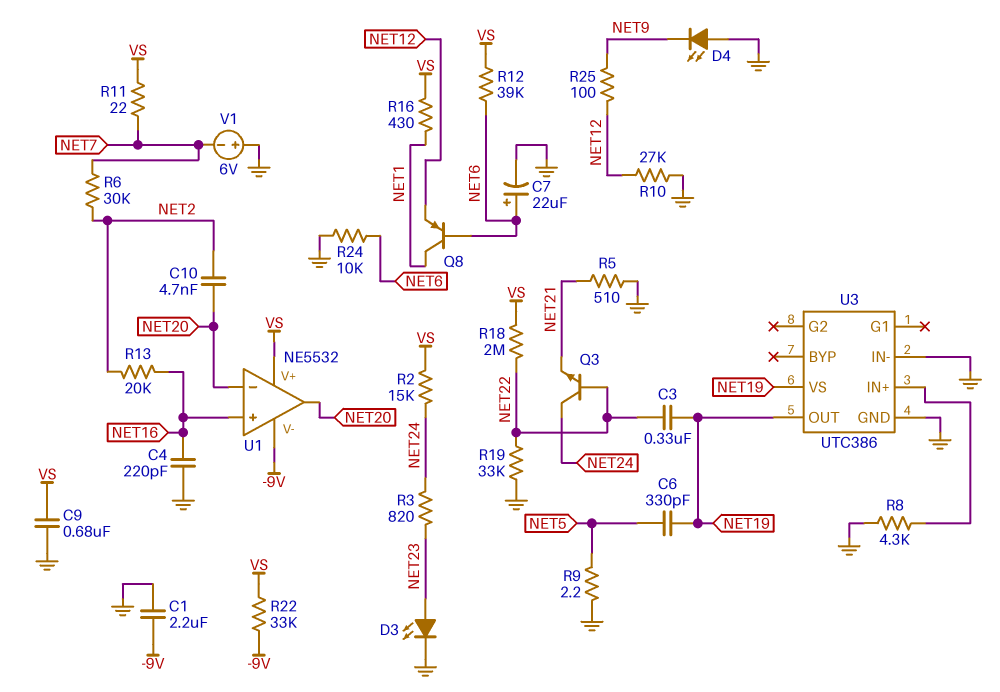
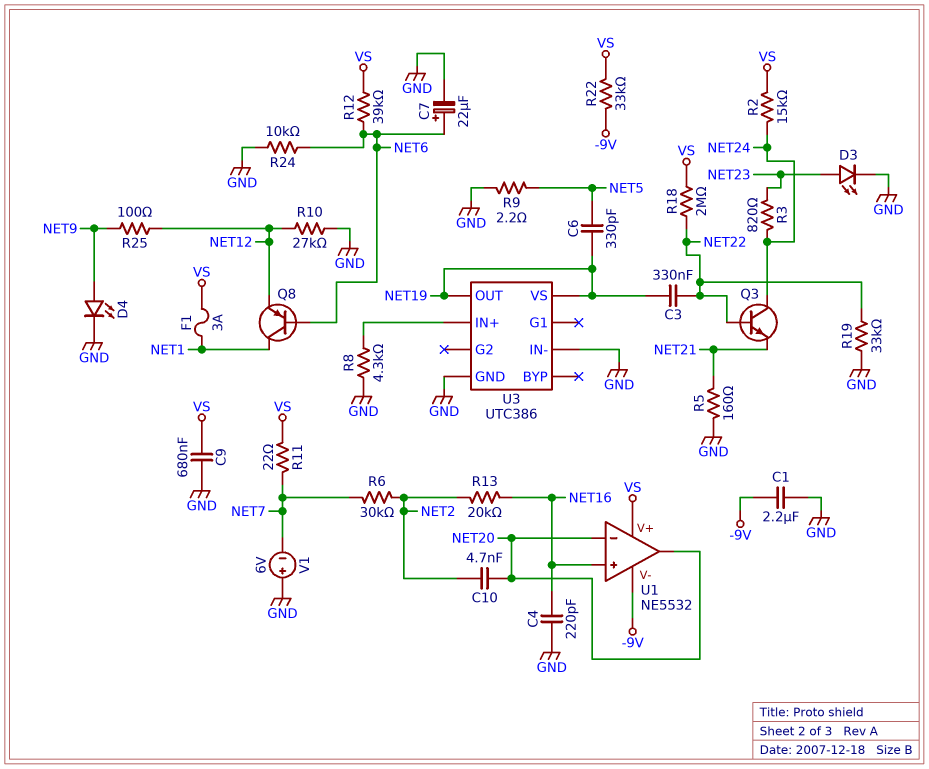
D4: LED (A GND, K NET9) -> LED (A NET9, K GND)
F1: none -> 3A (NET1, VS)
R5: 510 (GND, NET21) -> 160 (GND, NET21)
R16: 430 (NET1, VS) -> none

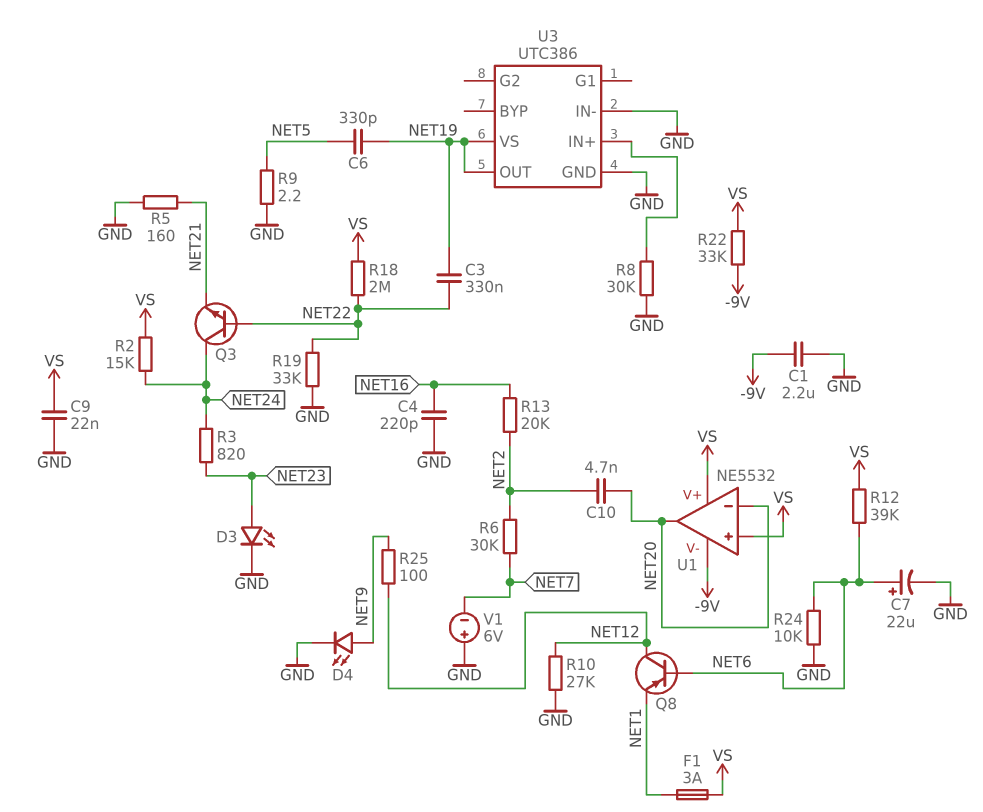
C9: 680nF (GND, VS) -> 22nF (GND, VS)
Q8: PNP (B NET6, C NET1, E NET12) -> PNP (B NET6, C NET12, E NET1)
R8: 4.3k (GND, U3/IN+) -> 30k (GND, U3/IN+)
R11: 22 (NET7, VS) -> none
U1 pin in+: NET16 -> VS

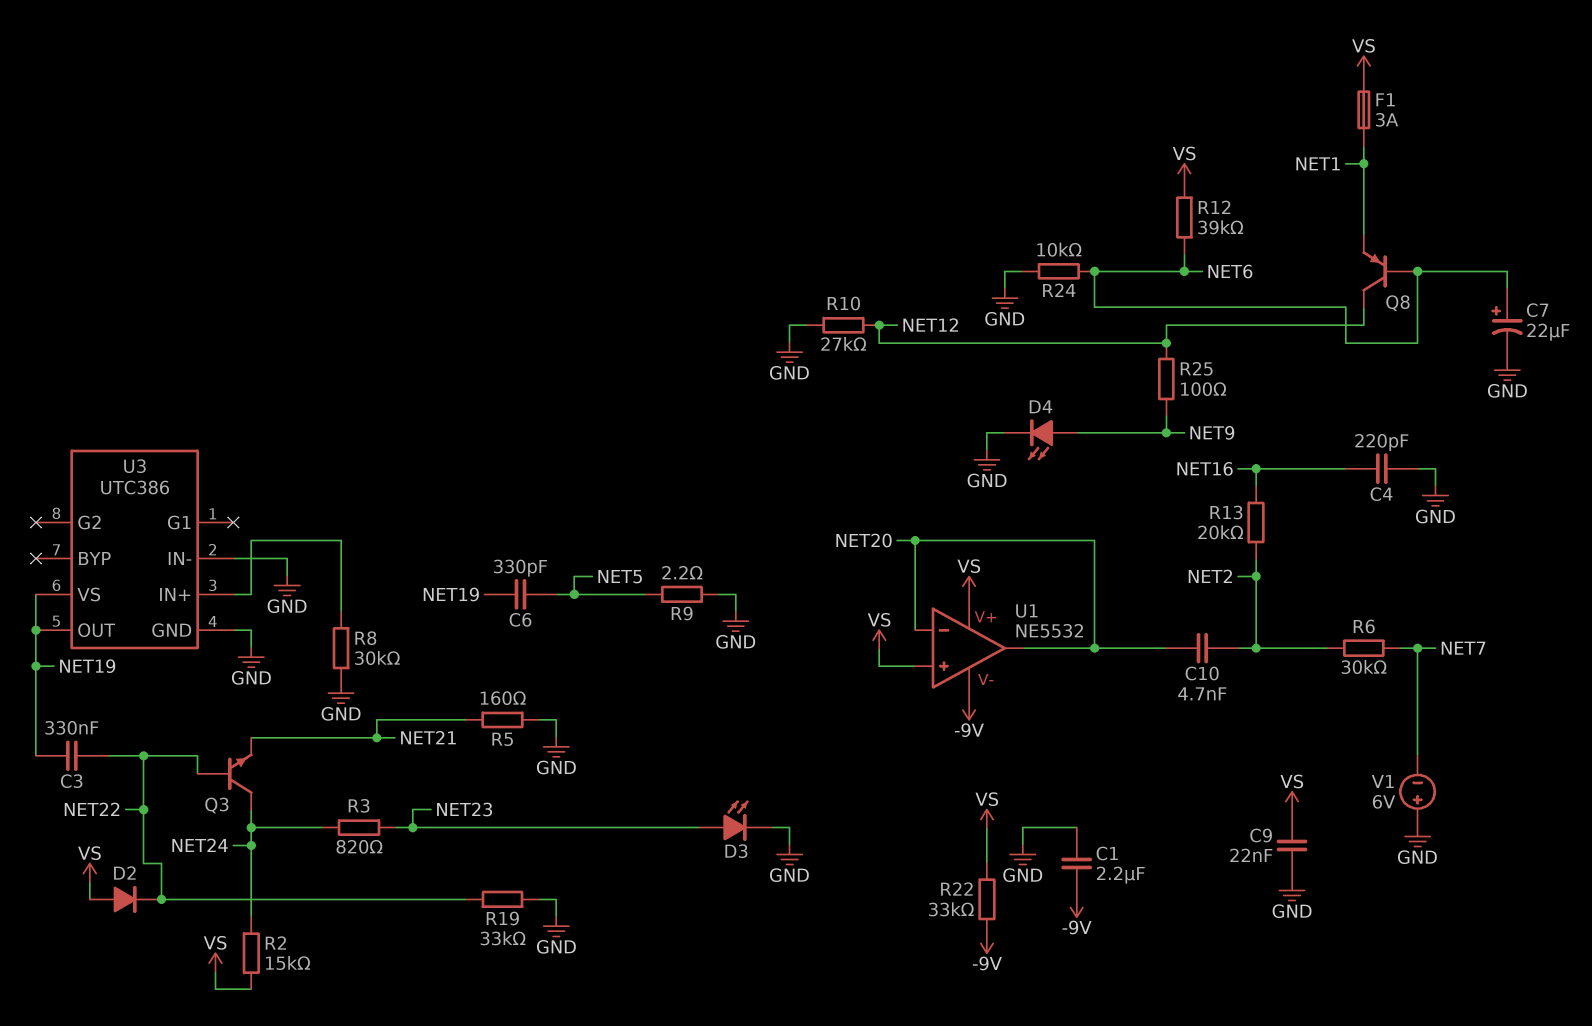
D2: none -> diode (A VS, K NET22)
R18: 2M (NET22, VS) -> none

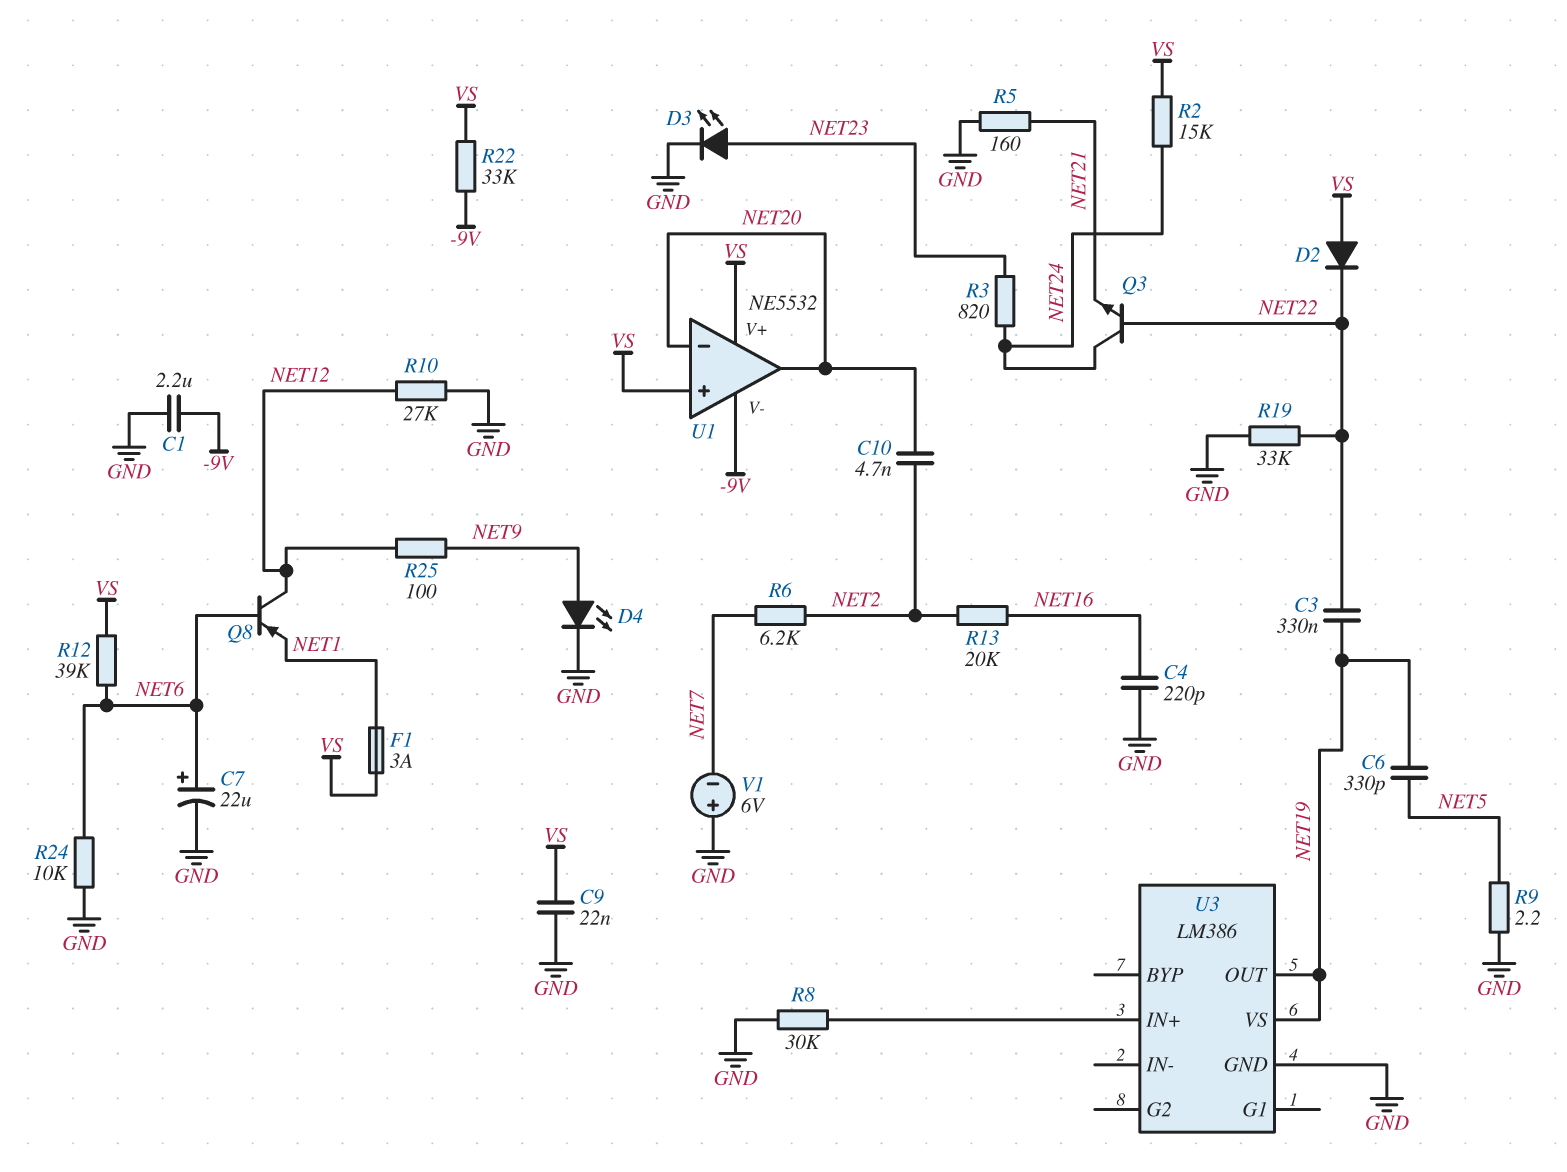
R6: 30k (NET2, NET7) -> 6.2k (NET2, NET7)
U3: UTC386 -> LM386
U3 pin IN-: GND -> none

